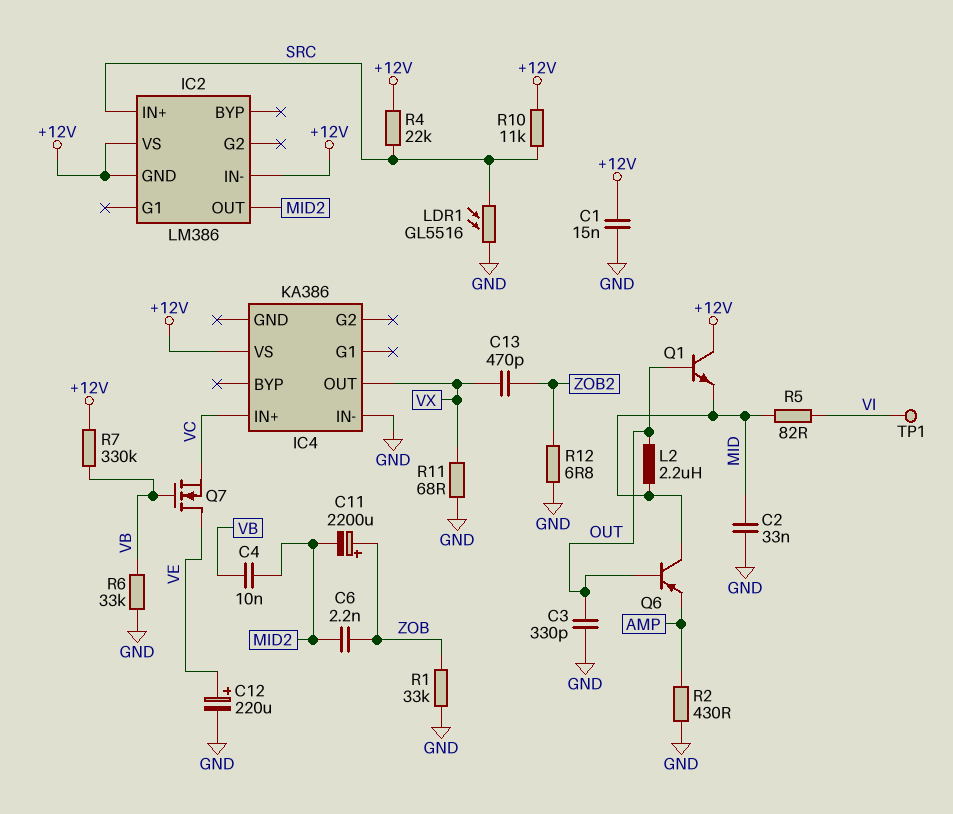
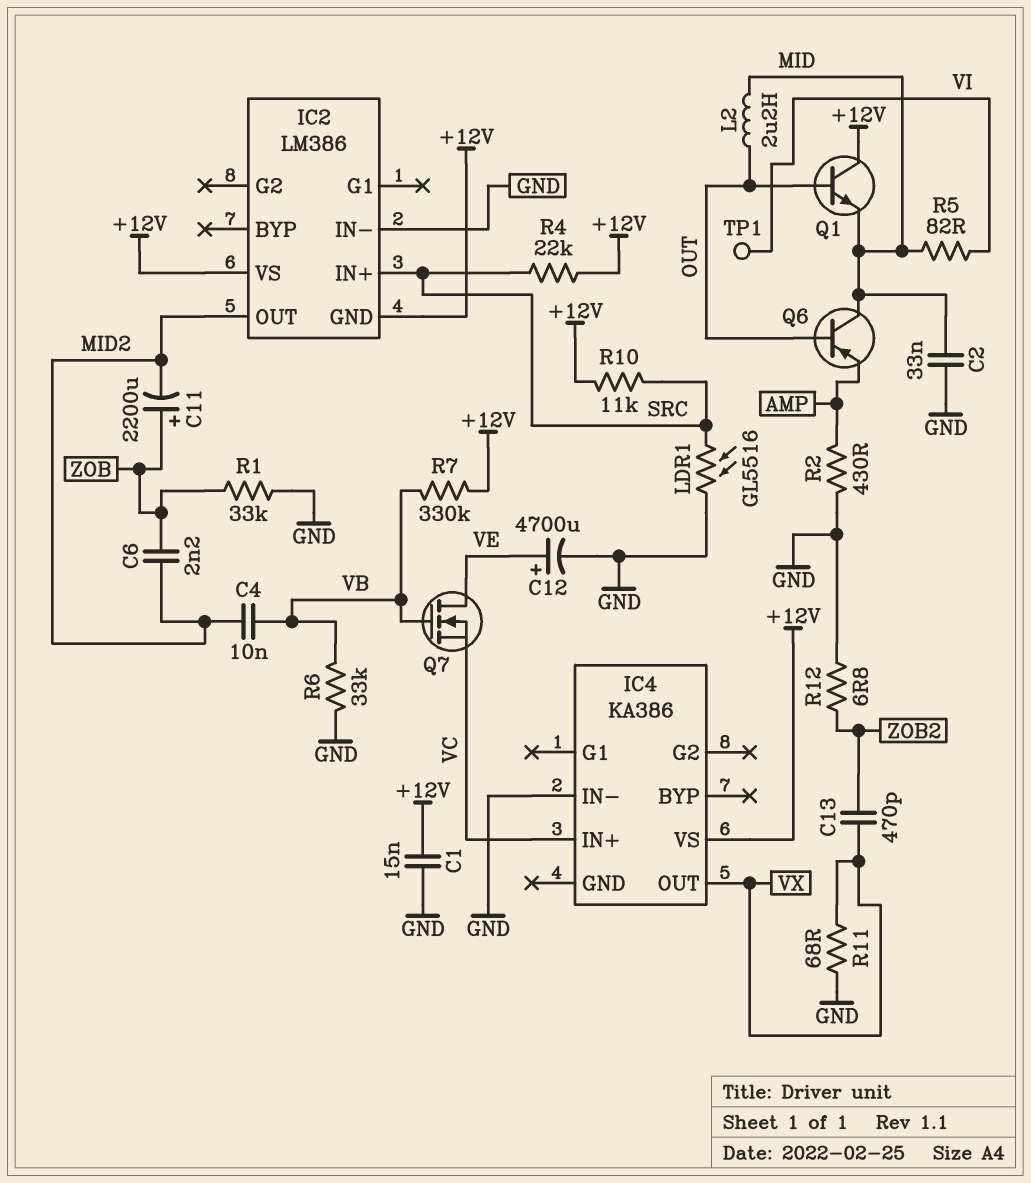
C3: 330pF (GND, OUT) -> none
C12: 220uF (plus VE, minus GND) -> 4700uF (plus VE, minus GND)
IC2 pin IN-: +12V -> GND

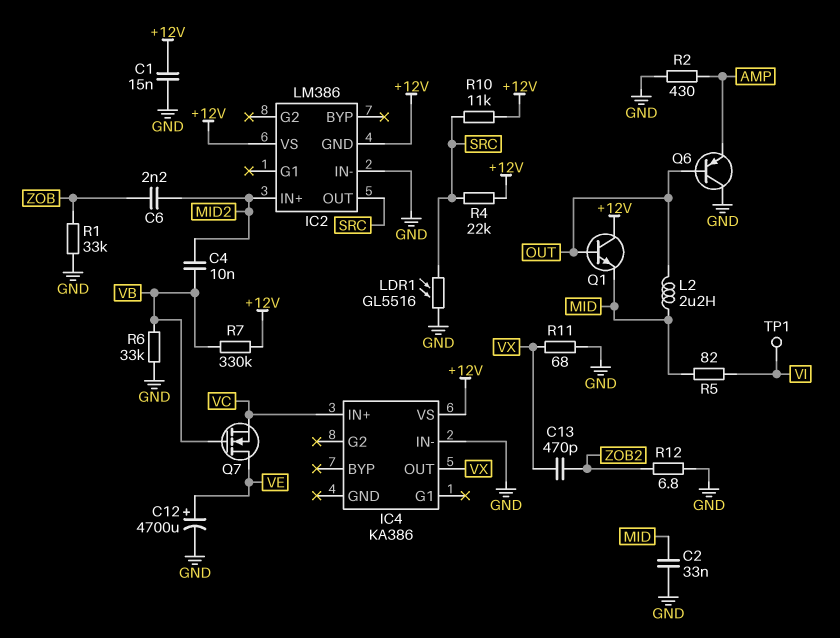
C11: 2200uF (plus ZOB, minus MID2) -> none
IC2 pin IN+: SRC -> MID2
IC2 pin OUT: MID2 -> SRC
Q6: PNP (B OUT, C MID, E AMP) -> PNP (B OUT, C GND, E AMP)

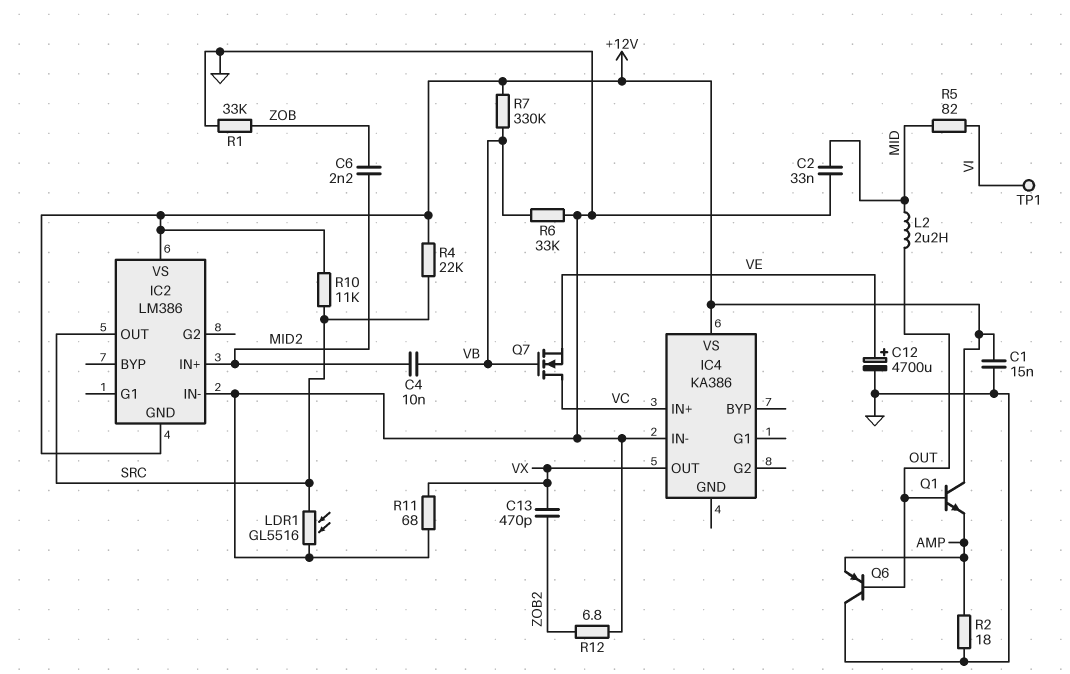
Q1: NPN (B OUT, C +12V, E MID) -> NPN (B OUT, C +12V, E AMP)
Q7: NMOS (G VB, D VE, S VC) -> NMOS (G VB, D VC, S VE)
R2: 430 (AMP, GND) -> 18 (AMP, GND)

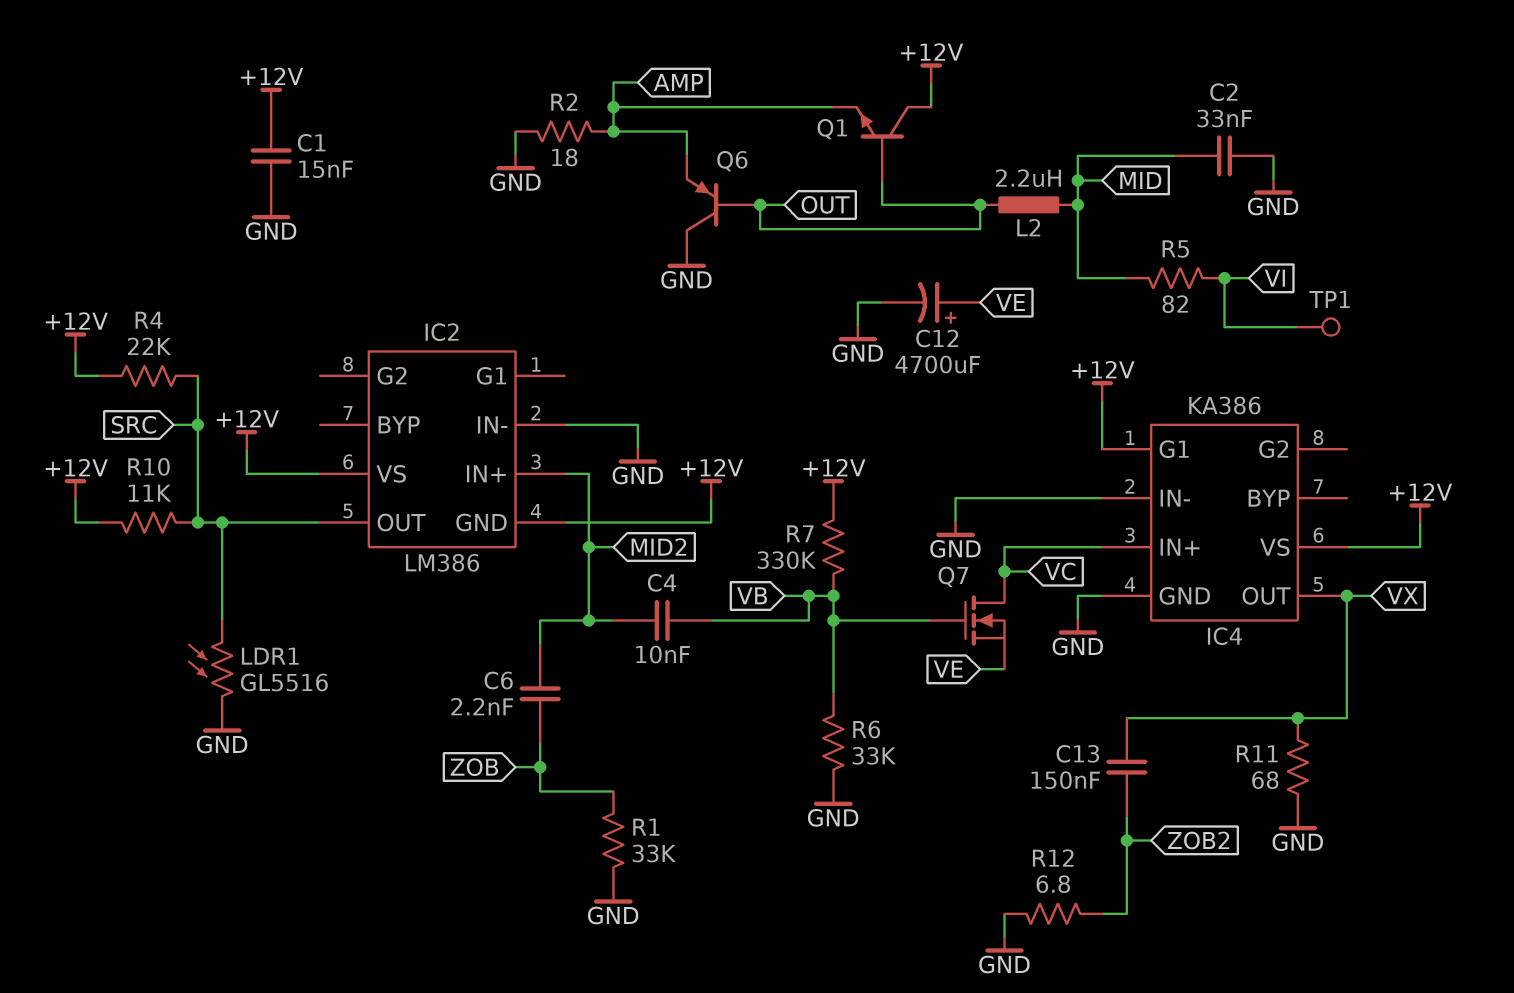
C13: 470pF (VX, ZOB2) -> 150nF (VX, ZOB2)
IC4 pin G1: none -> +12V
IC4 pin GND: none -> GND

